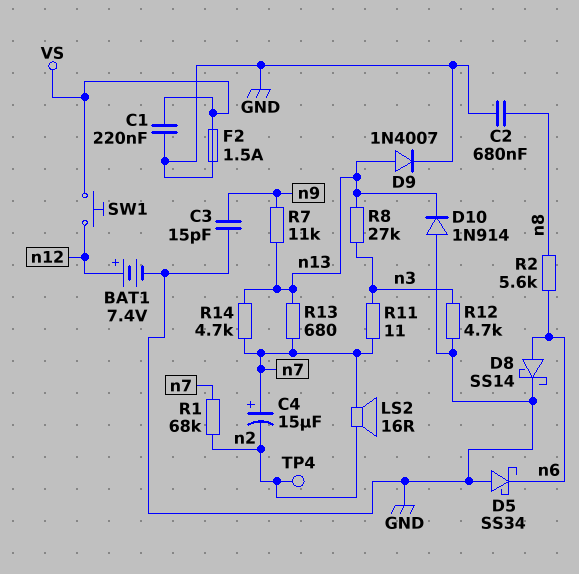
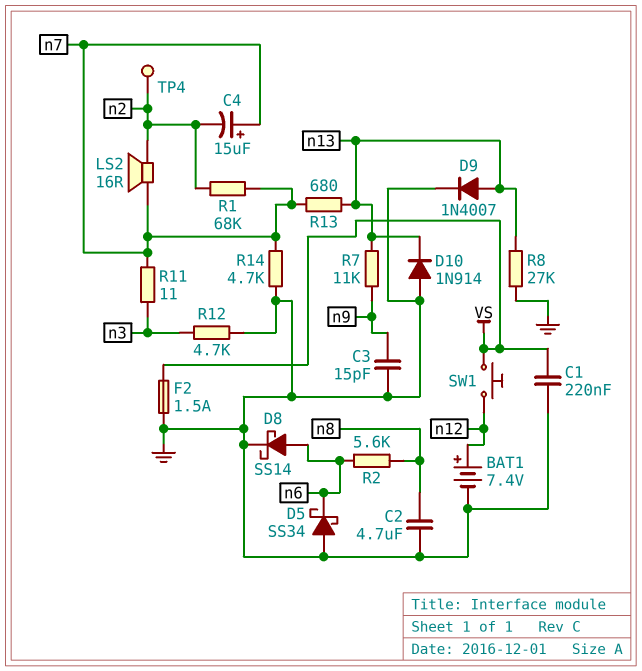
C2: 680nF (GND, n8) -> 4.7uF (GND, n8)
R8: 27k (n3, n13) -> 27k (GND, n13)
R14: 4.7k (n7, n13) -> 4.7k (GND, n7)

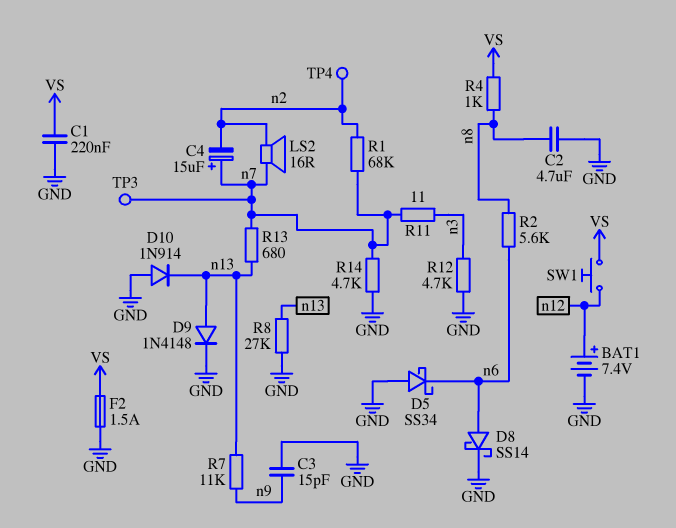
D9: diode 1N4007 (A n13, K GND) -> diode 1N4148 (A n13, K GND)
R4: none -> 1k (VS, n8)
TP3: none -> test point (n7)

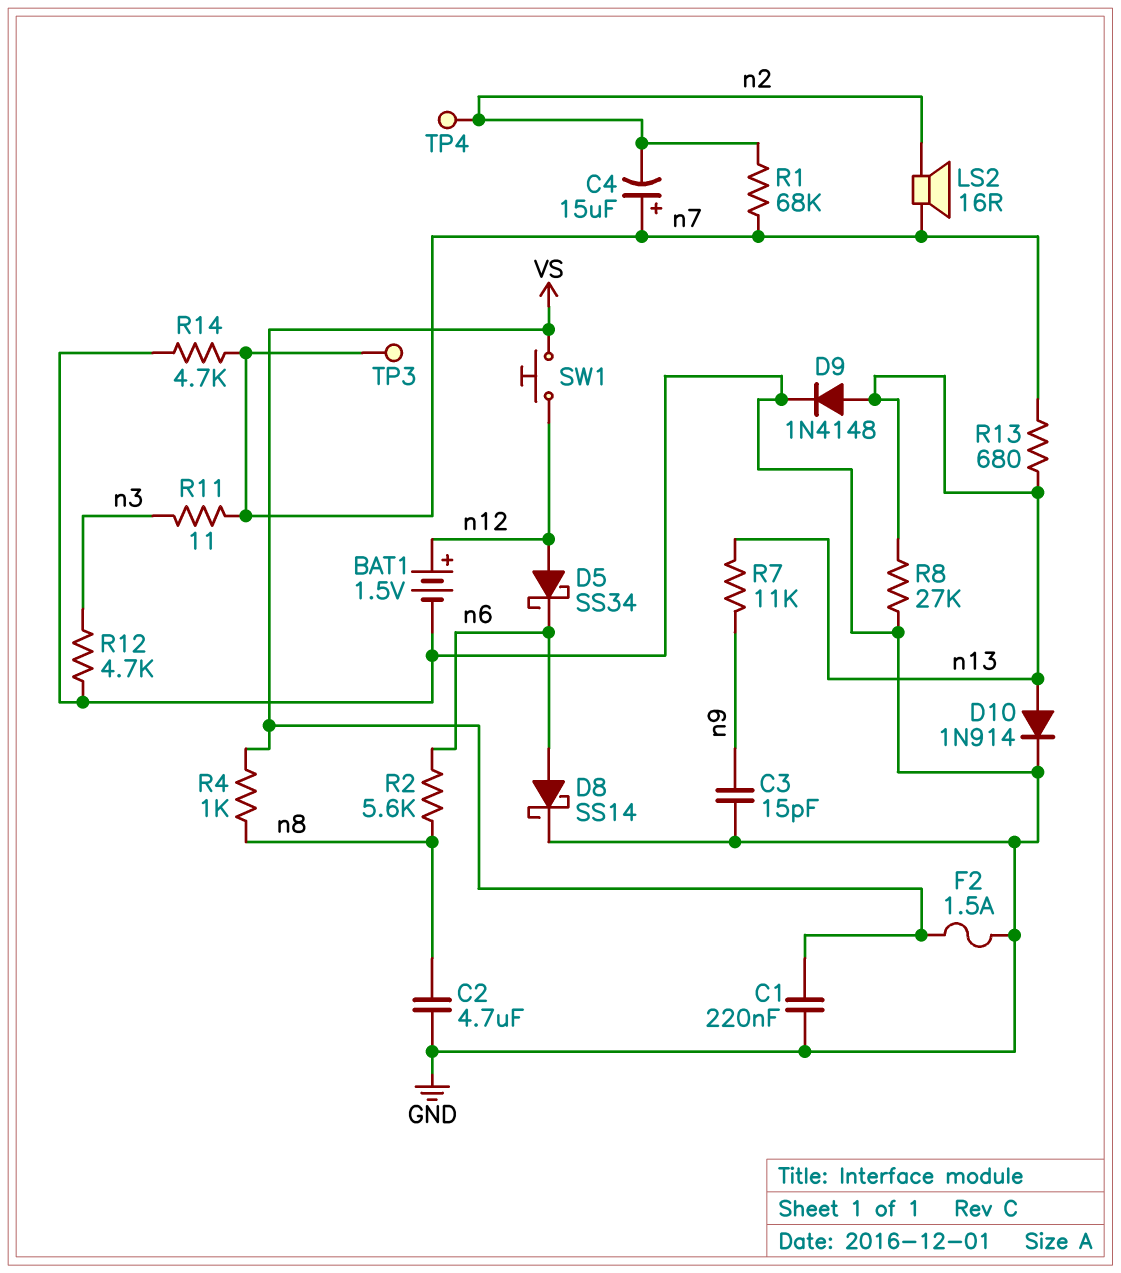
BAT1: 7.4V (plus n12, minus GND) -> 1.5V (plus n12, minus GND)
D5: schottky SS34 (A GND, K n6) -> schottky SS34 (A n12, K n6)
D10: diode 1N914 (A GND, K n13) -> diode 1N914 (A n13, K GND)

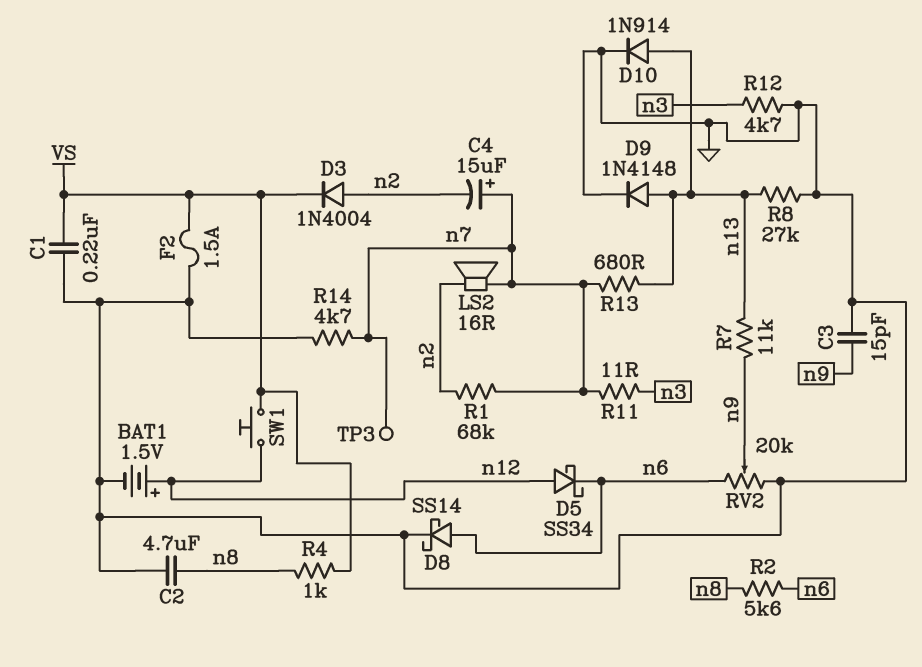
D3: none -> diode 1N4004 (A n2, K VS)
RV2: none -> 20k (GND, n6, wiper n9)
TP4: test point (n2) -> none

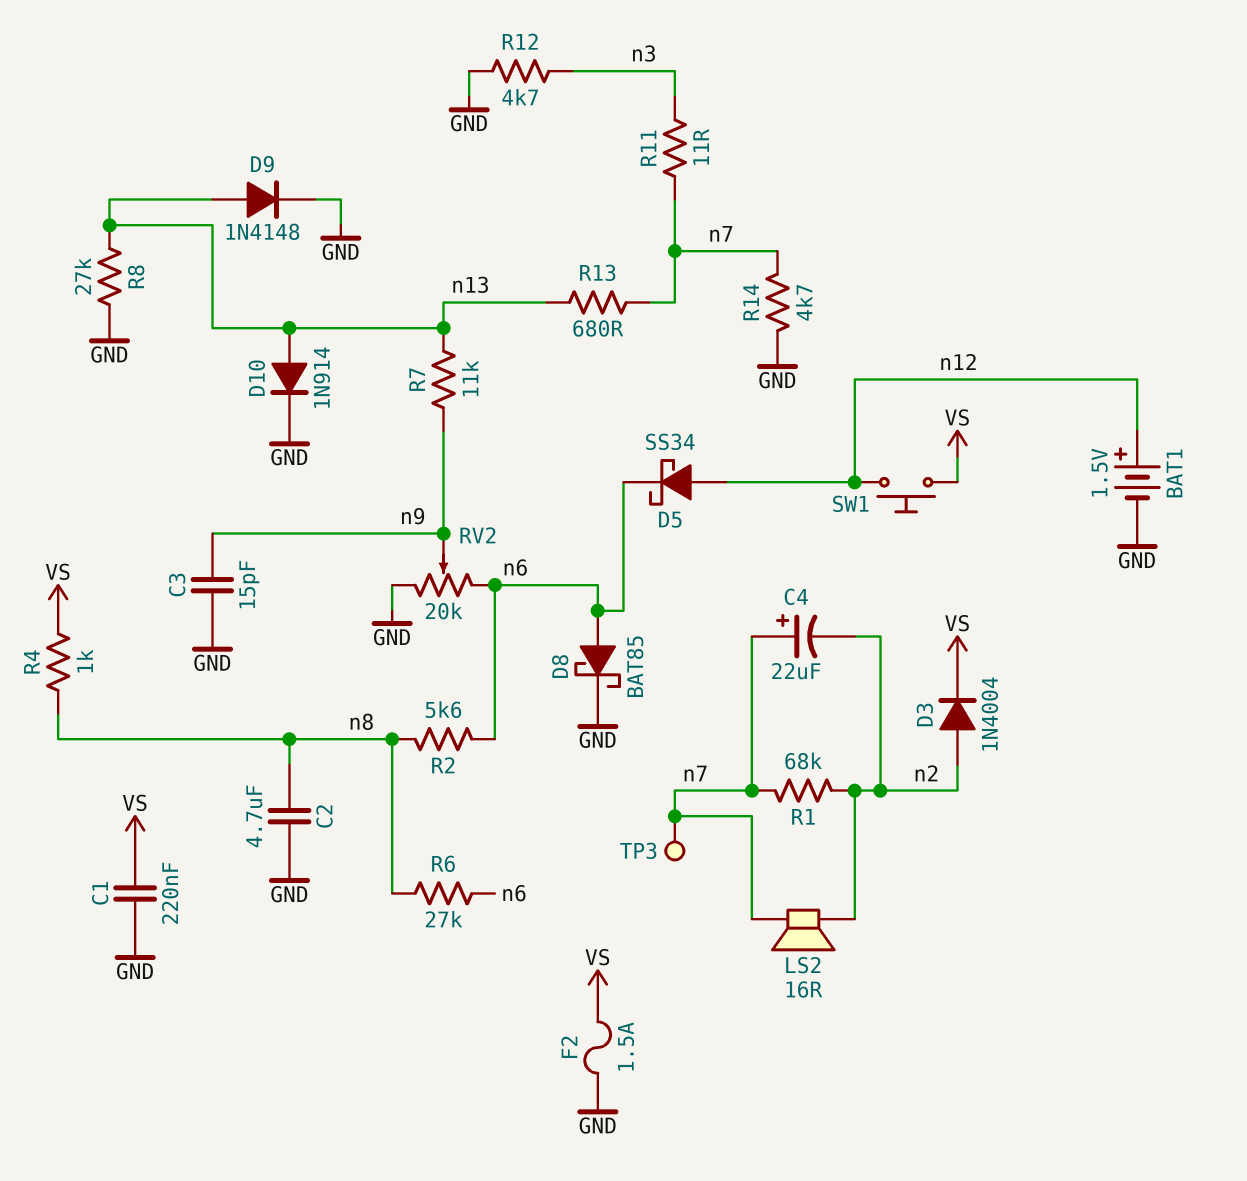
C4: 15uF (plus n7, minus n2) -> 22uF (plus n7, minus n2)
D8: schottky SS14 (A n6, K GND) -> schottky BAT85 (A n6, K GND)
R6: none -> 27k (n6, n8)

